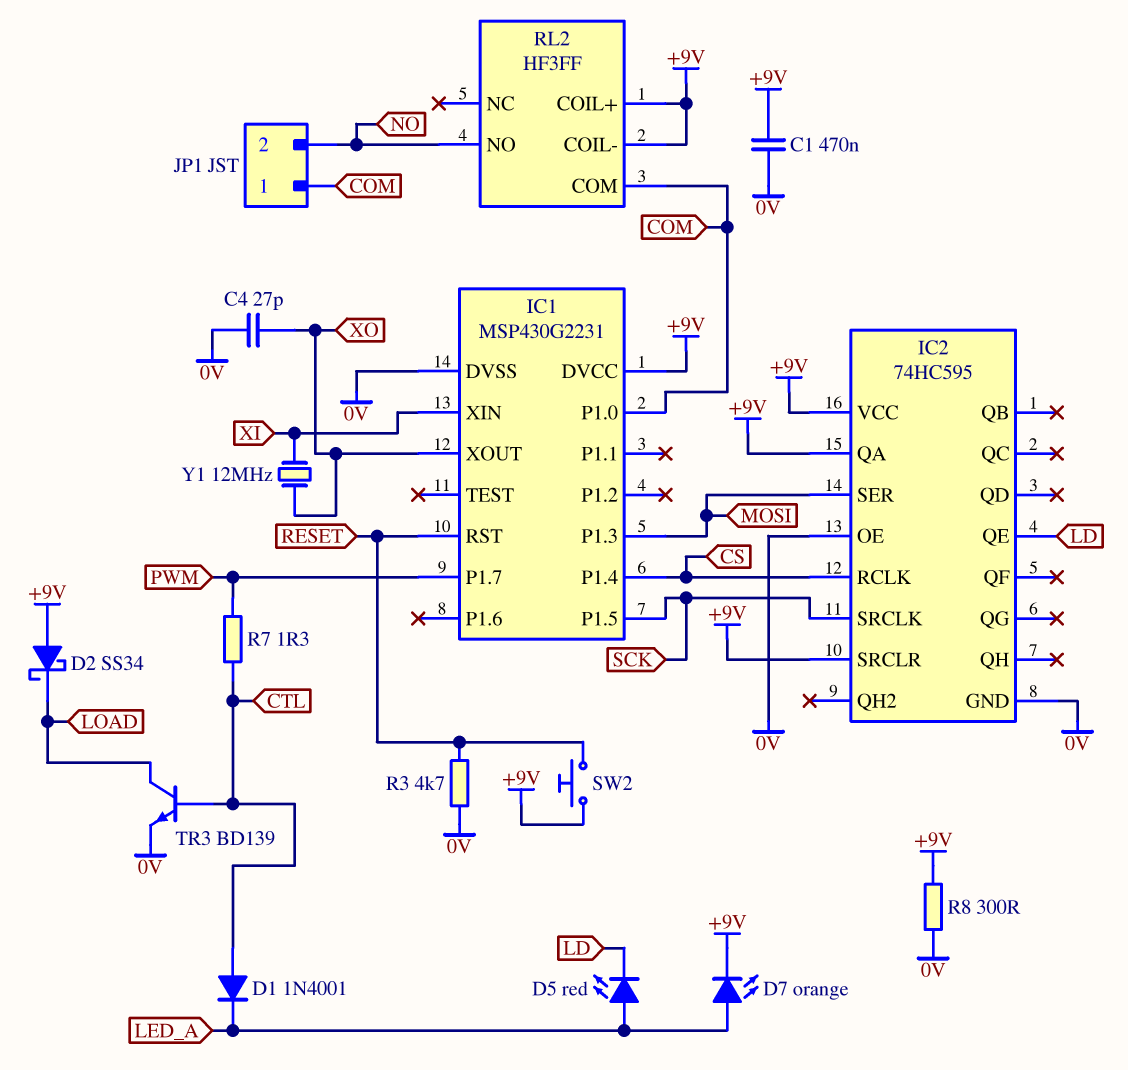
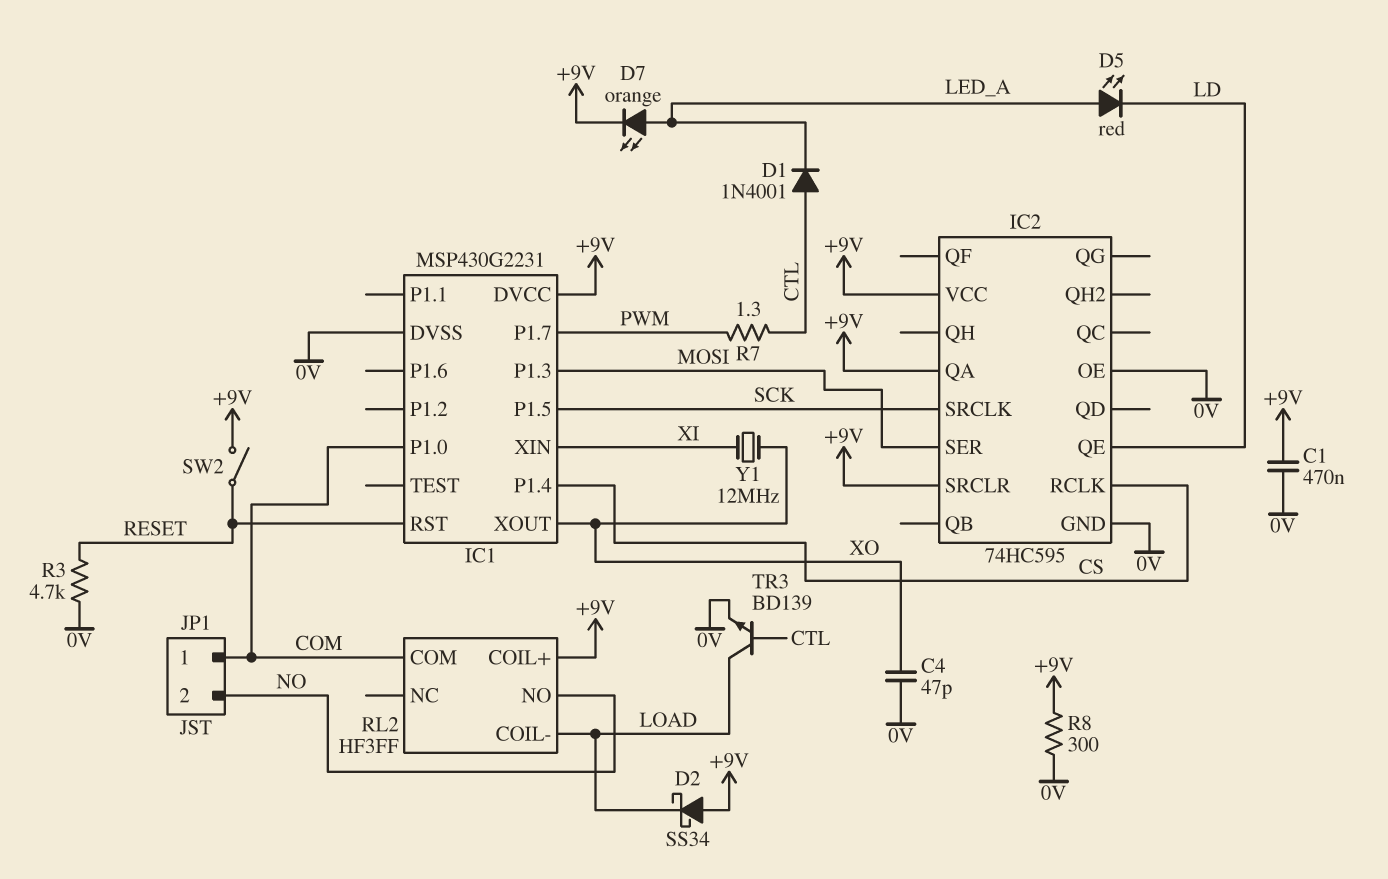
C4: 27pF (0V, XO) -> 47pF (0V, XO)
RL2 pin COIL-: +9V -> LOAD
SW2: button (+9V, RESET) -> switch (+9V, RESET)

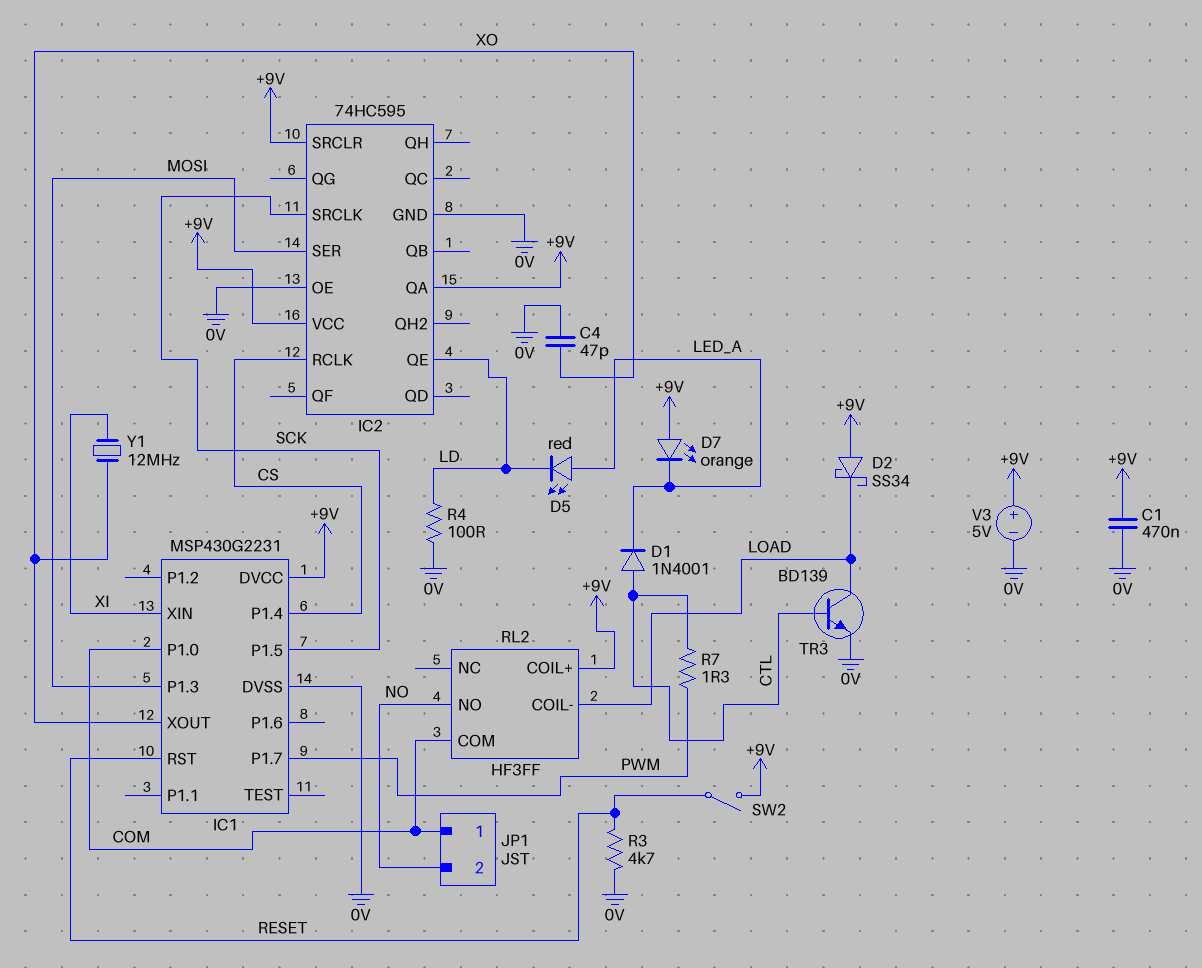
D7: LED orange (A LED_A, K +9V) -> LED orange (A +9V, K LED_A)
R4: none -> 100 (0V, LD)
R8: 300 (+9V, 0V) -> none
V3: none -> 5V (plus +9V, minus 0V)

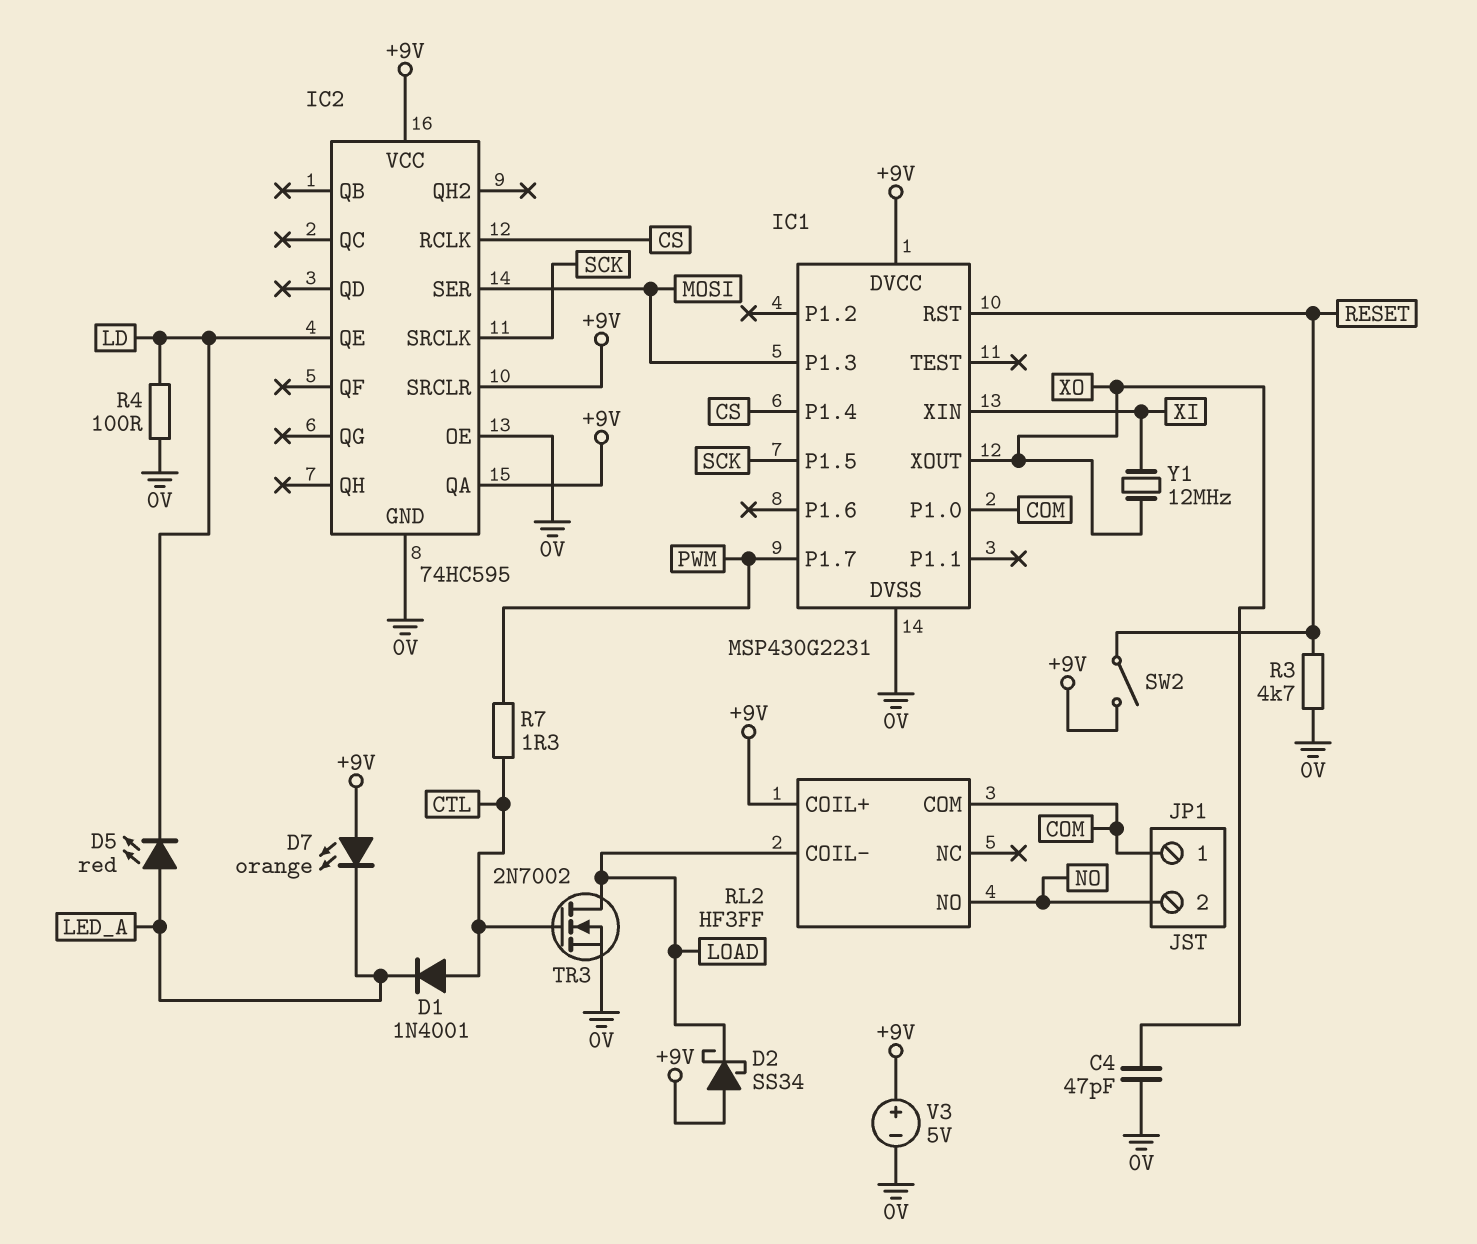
C1: 470nF (+9V, 0V) -> none
TR3: NPN BD139 (B CTL, C LOAD, E 0V) -> NMOS 2N7002 (G CTL, D LOAD, S 0V)

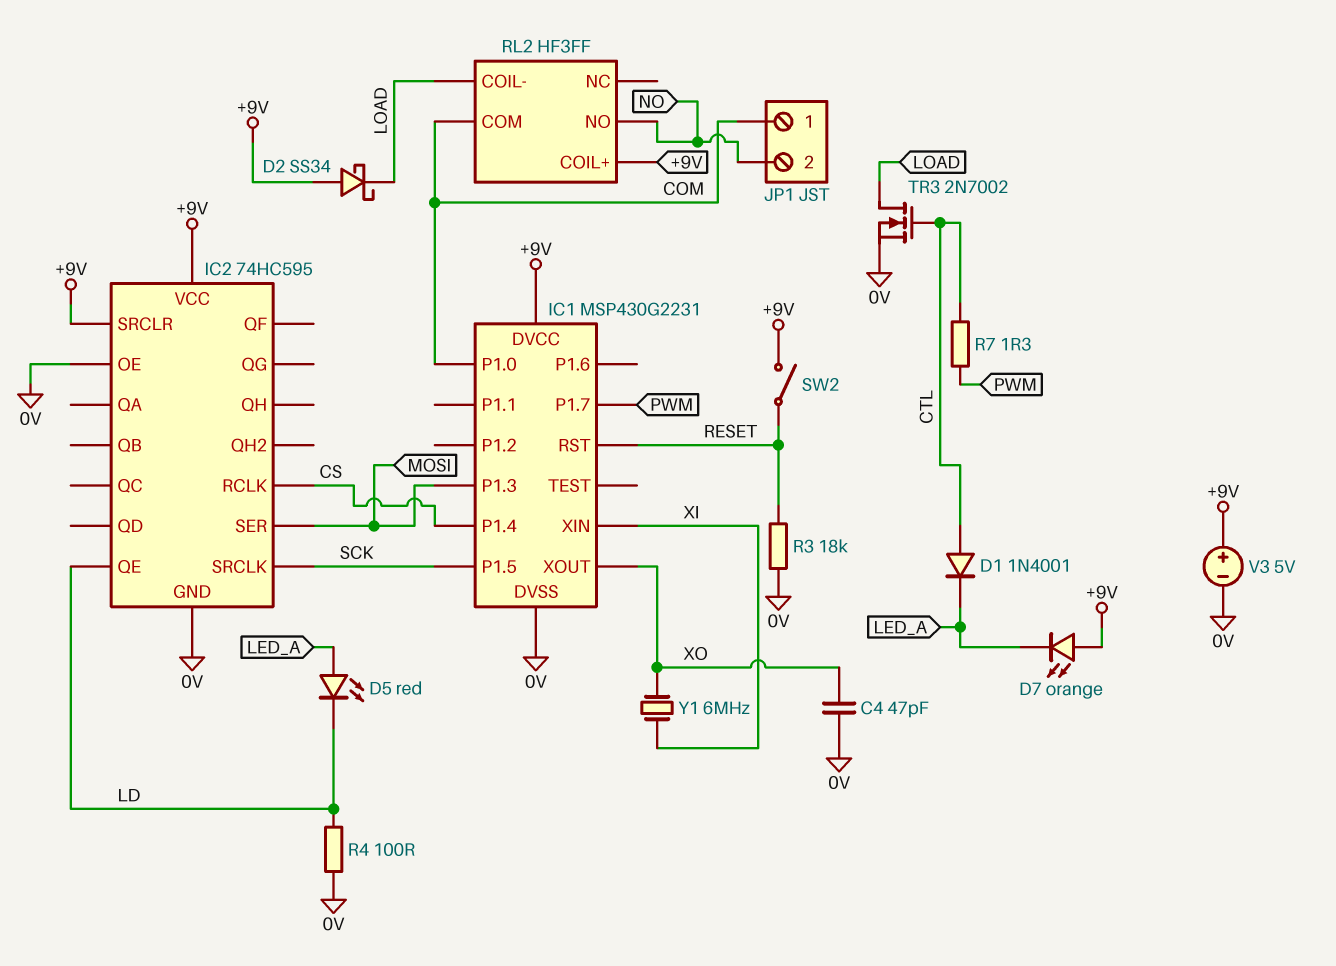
IC2 pin QA: +9V -> none
R3: 4.7k (0V, RESET) -> 18k (0V, RESET)
Y1: 12MHz (XI, XO) -> 6MHz (XI, XO)

